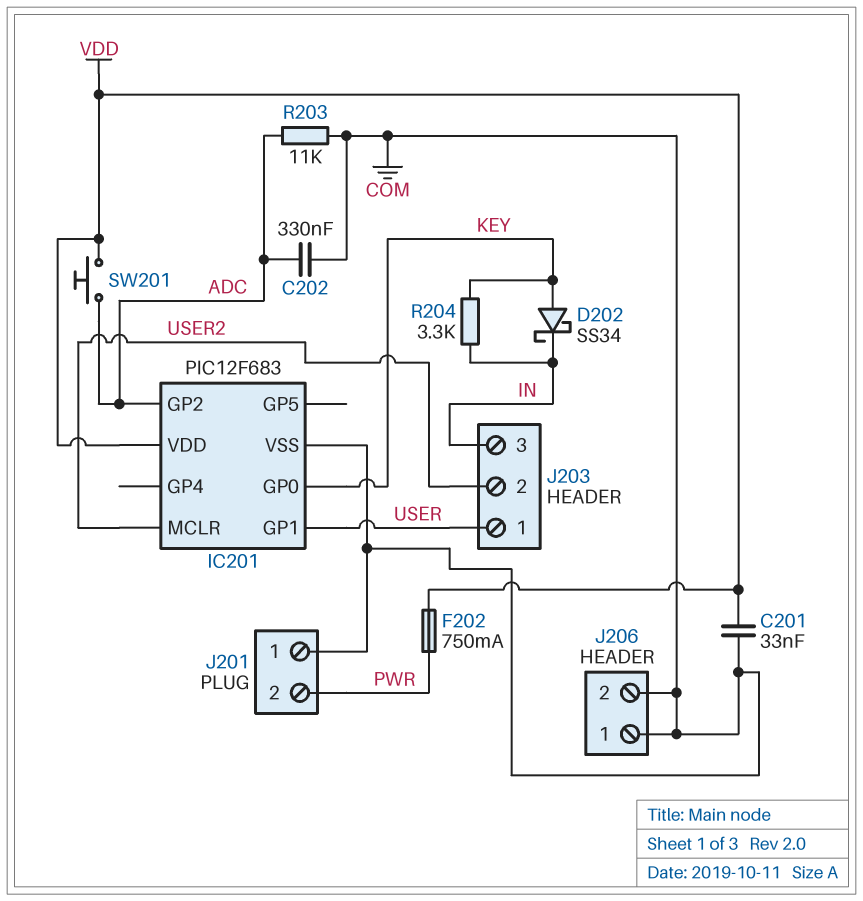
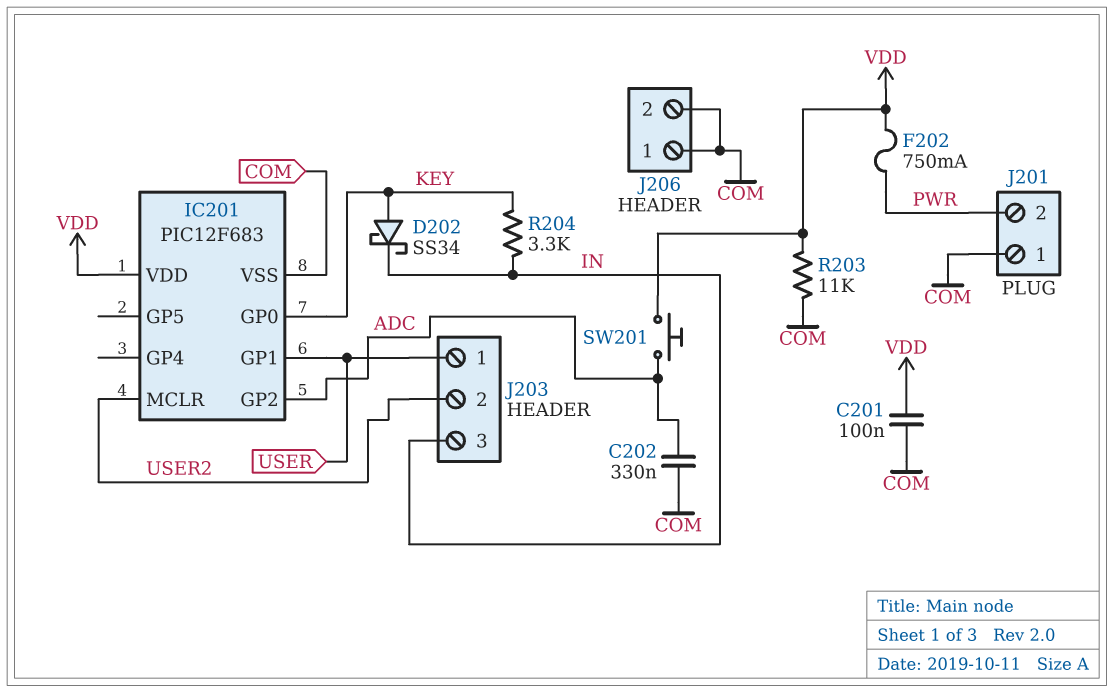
C201: 33nF (COM, VDD) -> 100nF (COM, VDD)
R203: 11k (ADC, COM) -> 11k (COM, VDD)

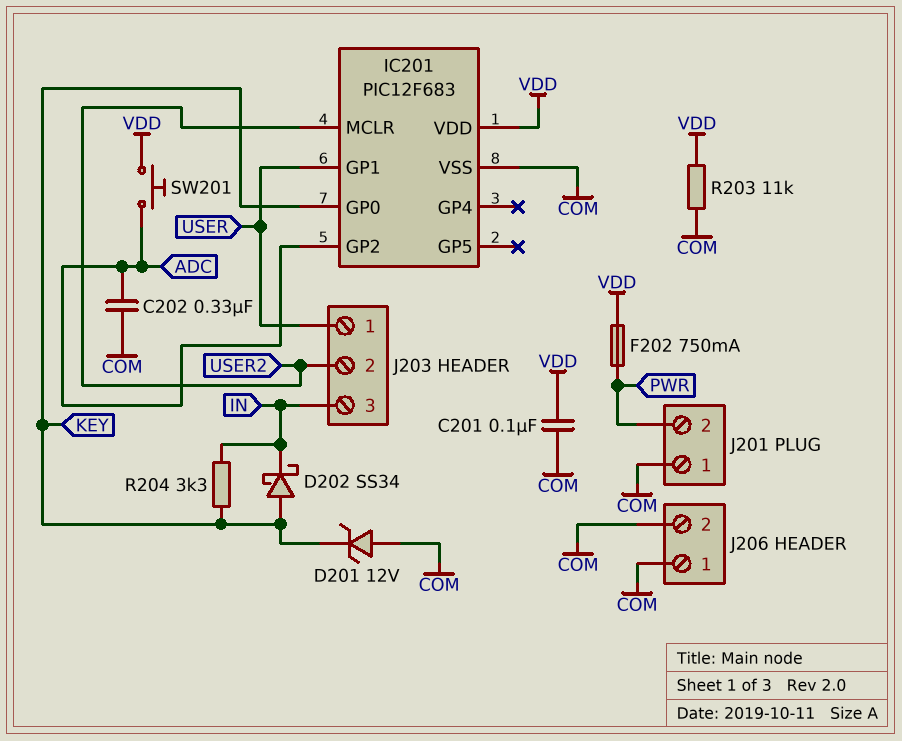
D201: none -> zener 12V (A COM, K KEY)

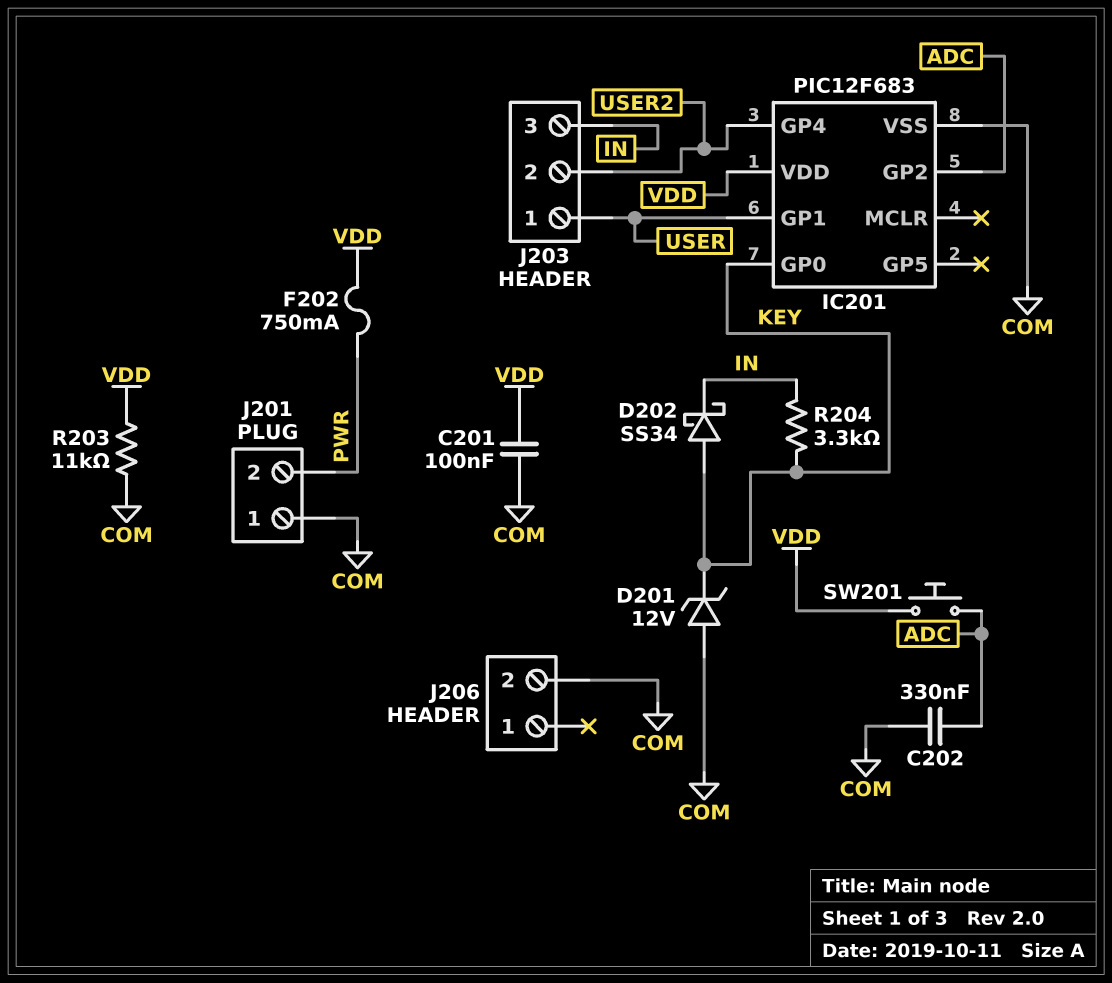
IC201 pin GP4: none -> USER2
IC201 pin MCLR: USER2 -> none
J206 pin 1: COM -> none

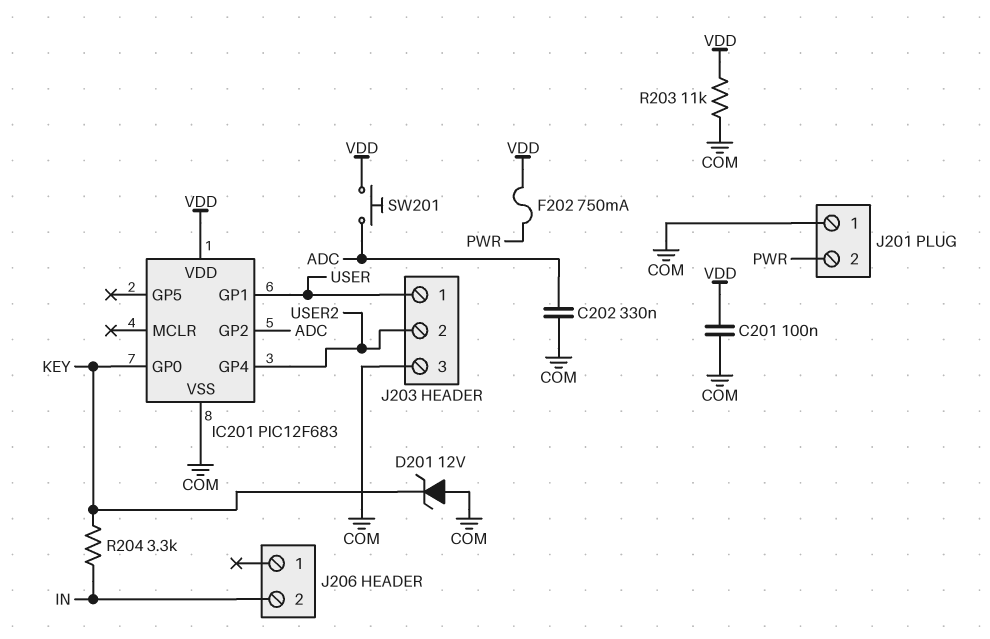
D202: schottky SS34 (A KEY, K IN) -> none
J203 pin 3: IN -> COM
J206 pin 2: COM -> IN

